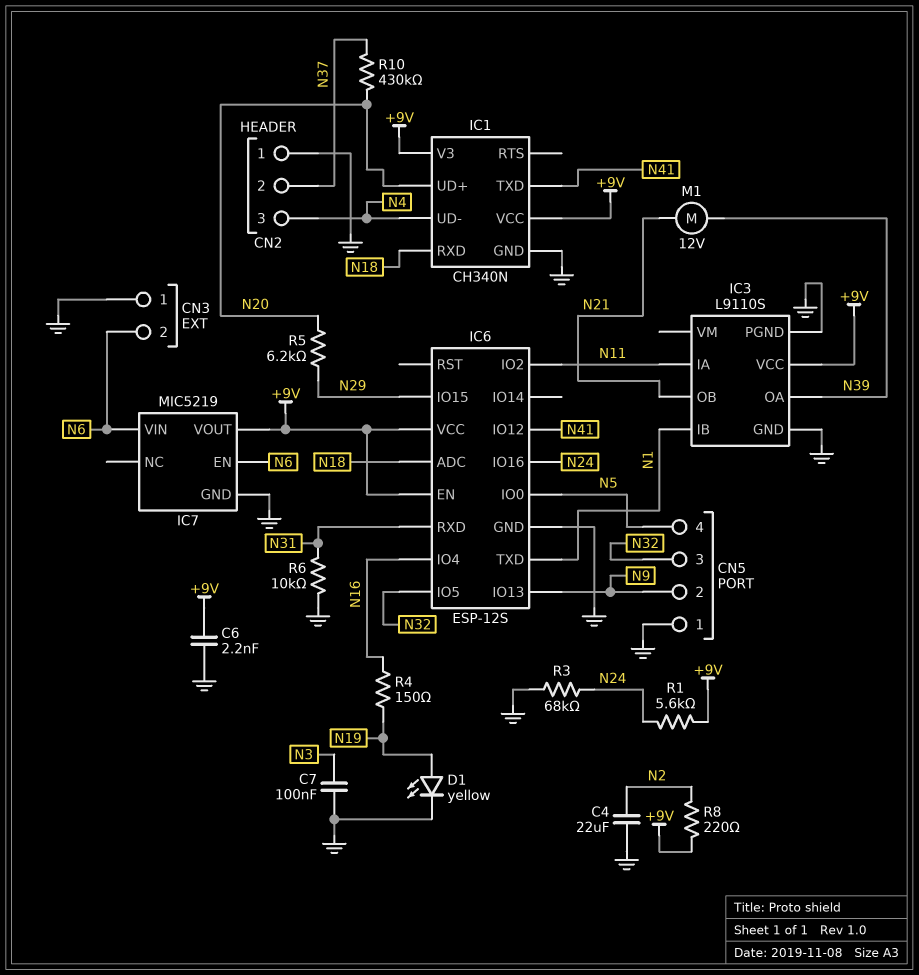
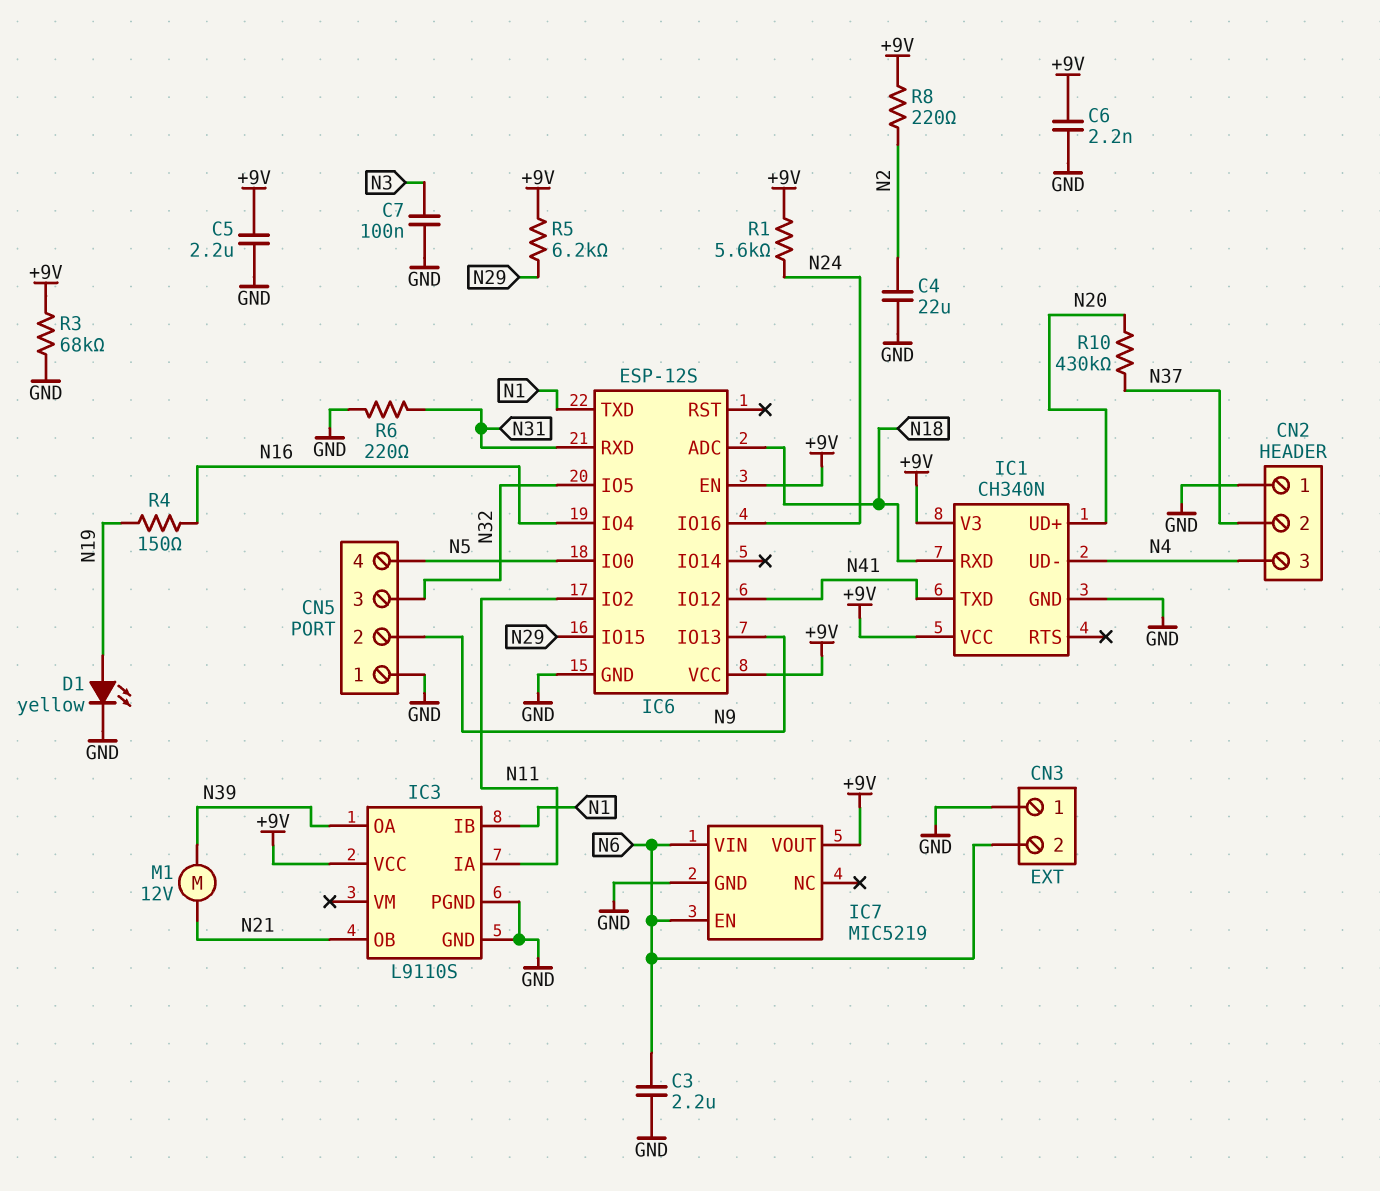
C3: none -> 2.2uF (GND, N6)
C5: none -> 2.2uF (+9V, GND)
R3: 68k (GND, N24) -> 68k (+9V, GND)
R5: 6.2k (N20, N29) -> 6.2k (+9V, N29)
R6: 10k (GND, N31) -> 220 (GND, N31)

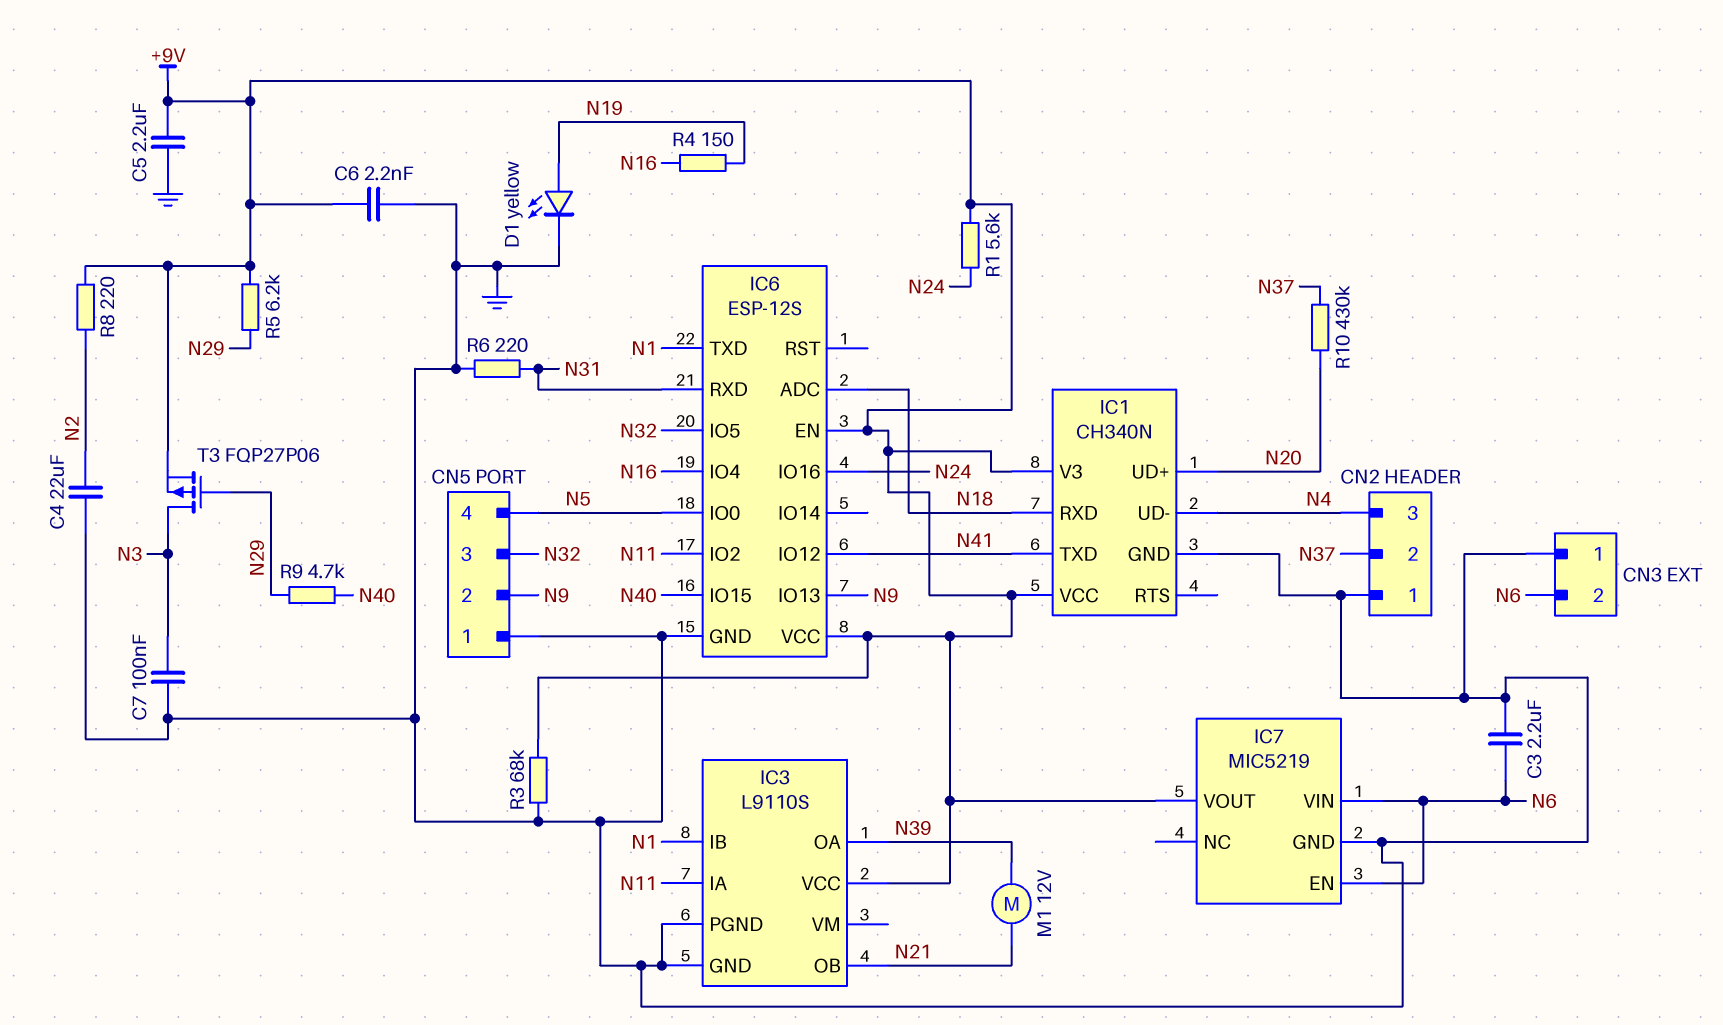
IC6 pin IO15: N29 -> N40
R9: none -> 4.7k (N29, N40)
T3: none -> PMOS FQP27P06 (G N29, D N3, S +9V)

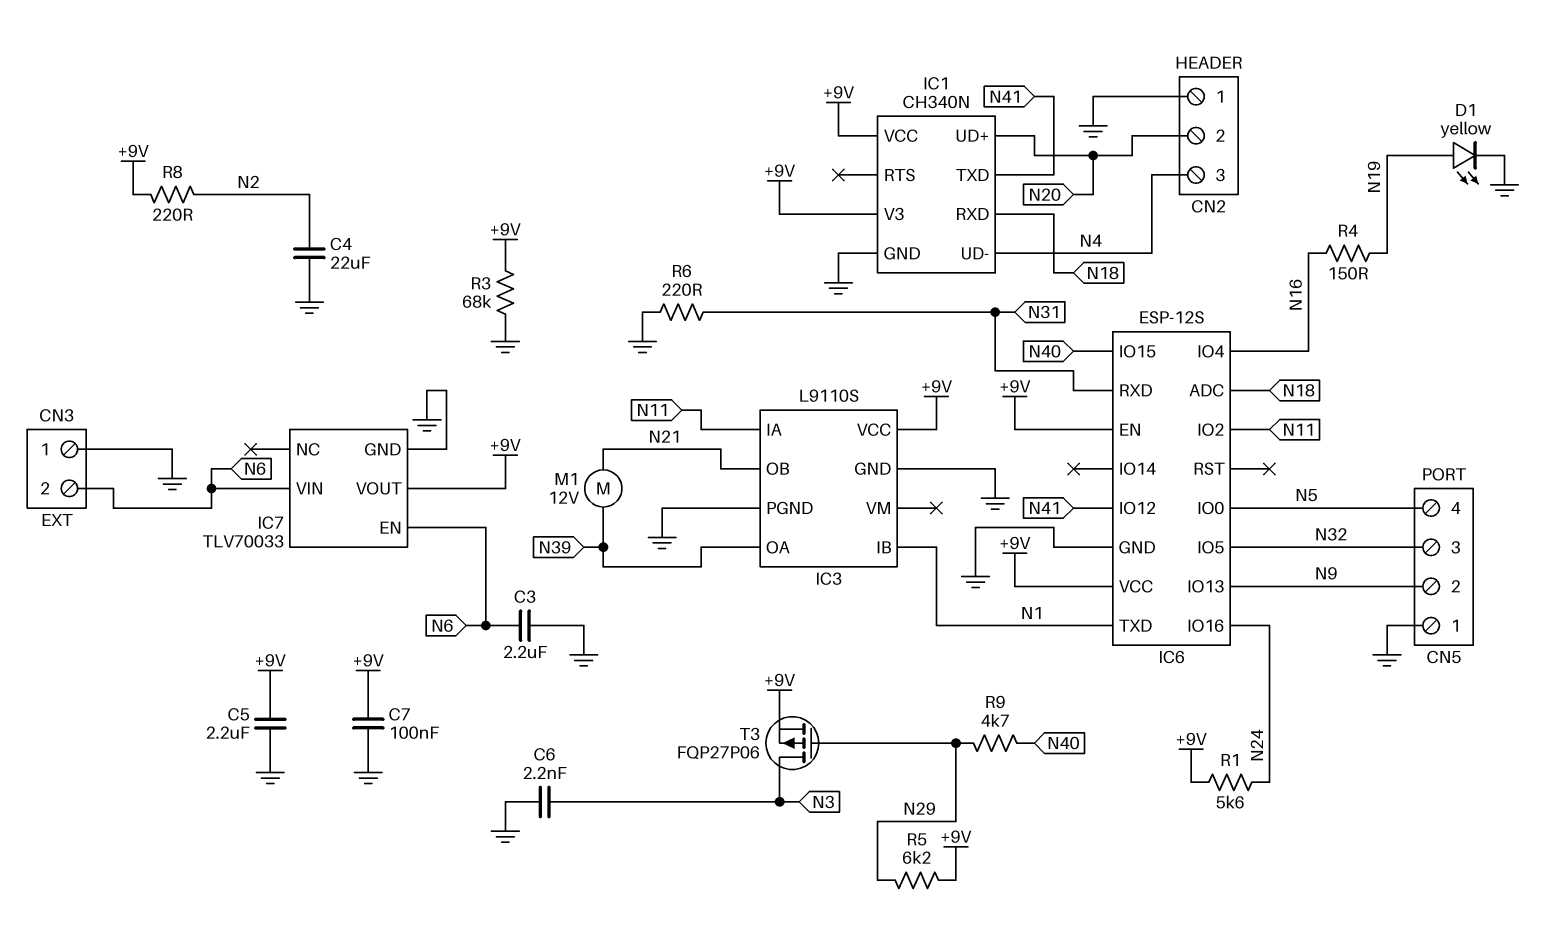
C6: 2.2nF (+9V, GND) -> 2.2nF (GND, N3)
C7: 100nF (GND, N3) -> 100nF (+9V, GND)
CN2 pin 2: N37 -> N20
IC7: MIC5219 -> TLV70033
R10: 430k (N20, N37) -> none

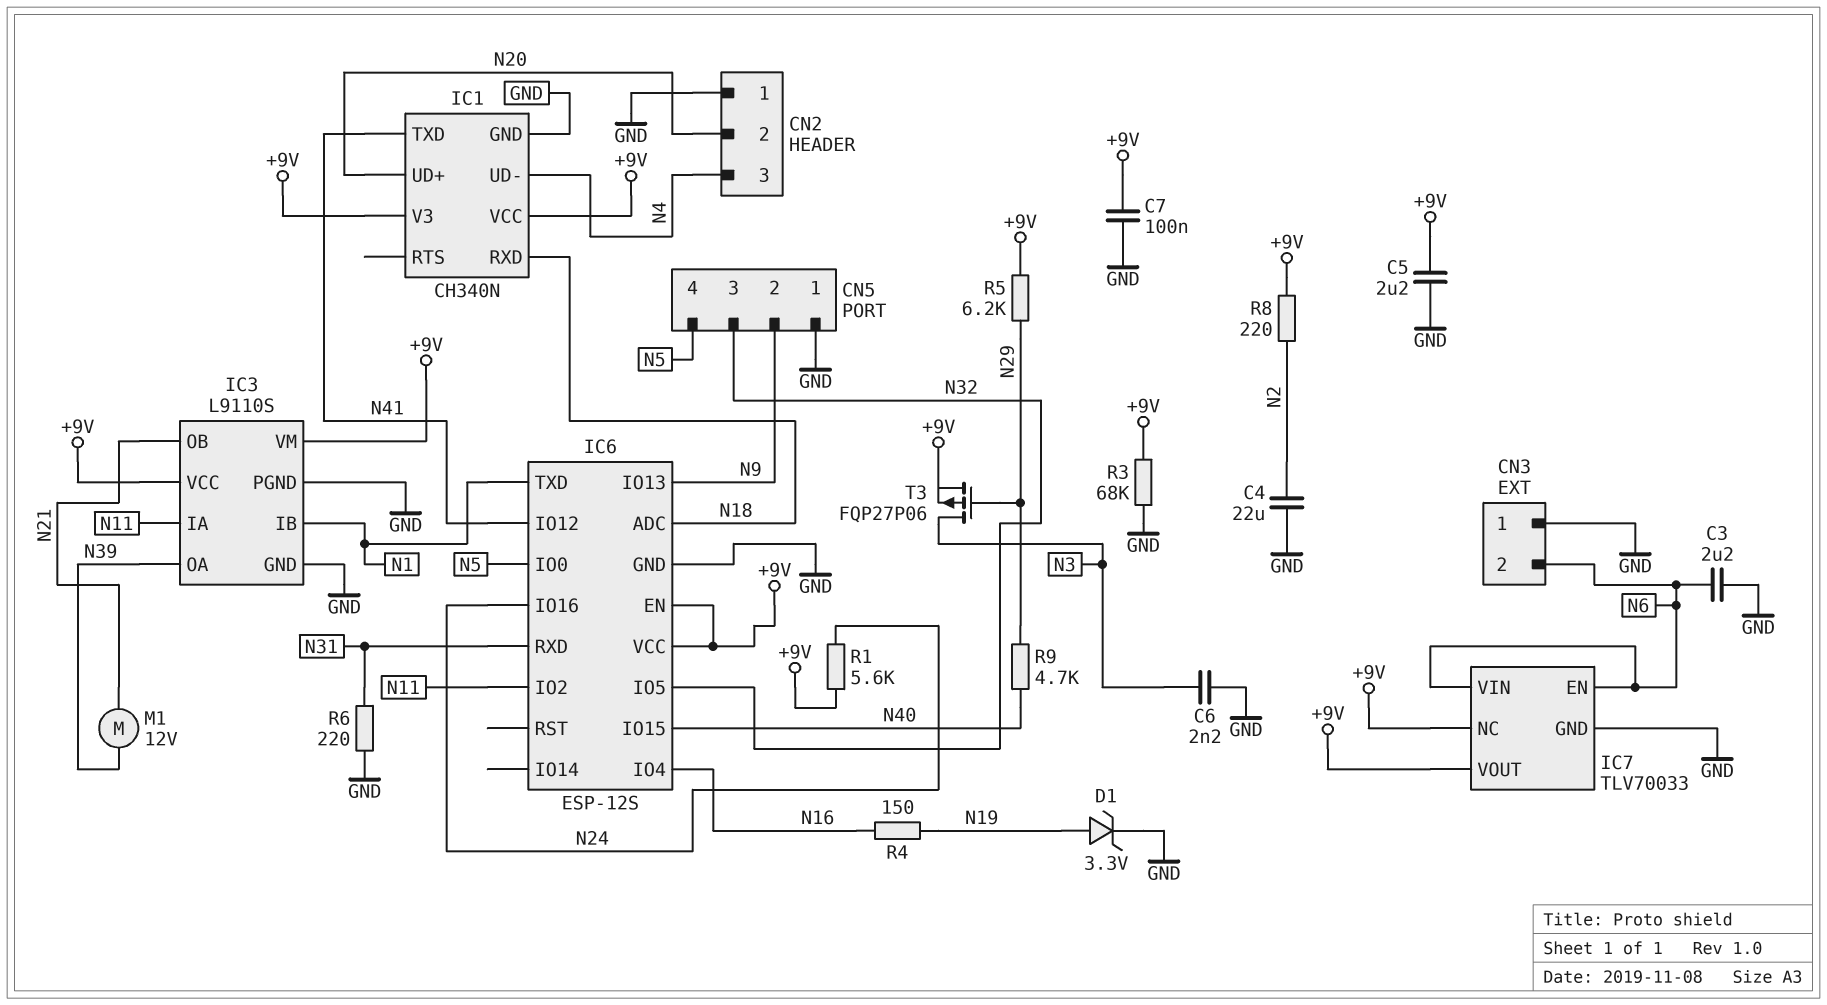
D1: LED yellow (A N19, K GND) -> zener 3.3V (A N19, K GND)
IC3 pin VM: none -> +9V
IC7 pin NC: none -> +9V

